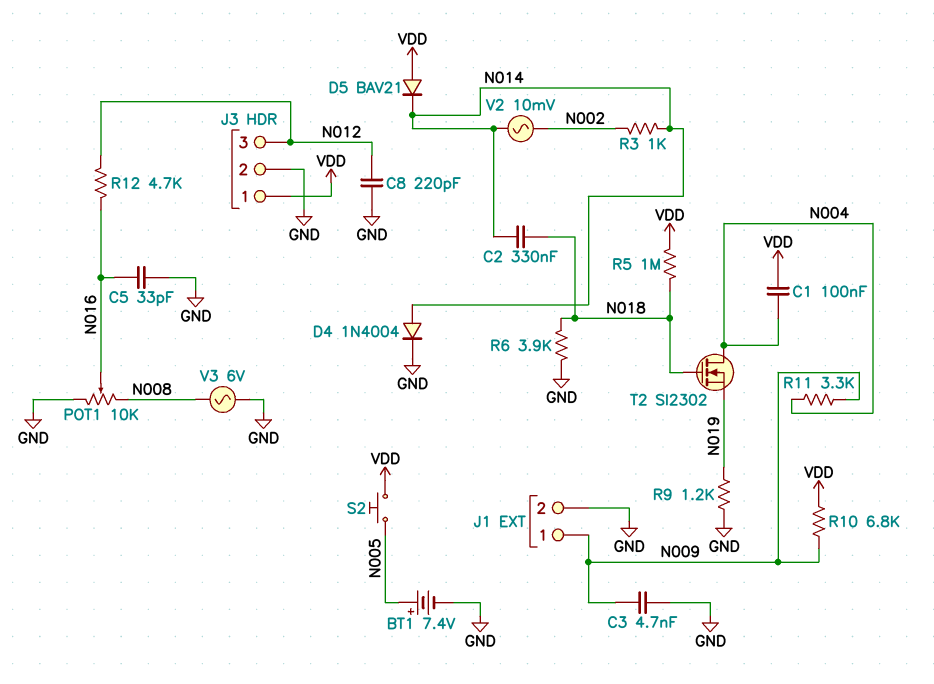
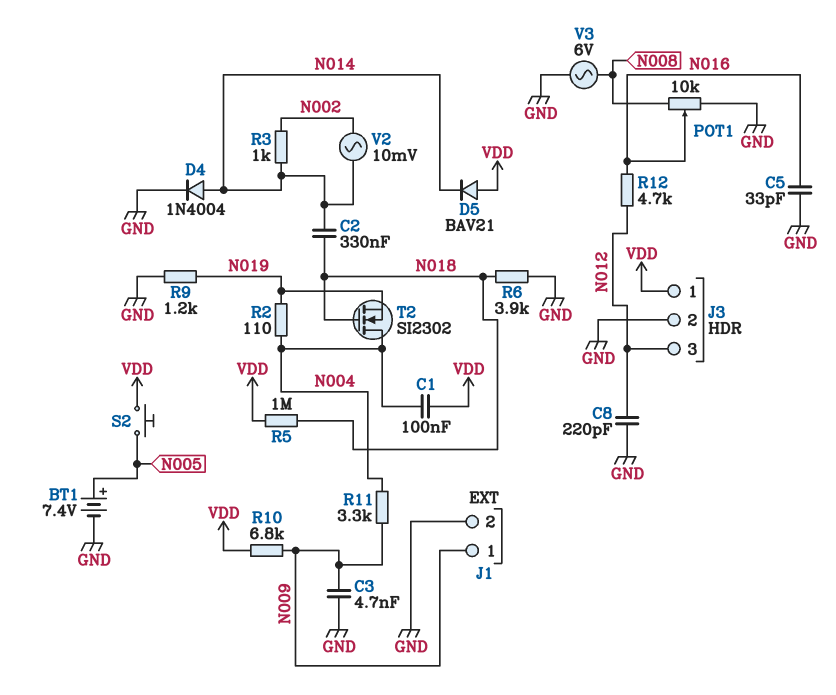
R2: none -> 110 (N004, N019)

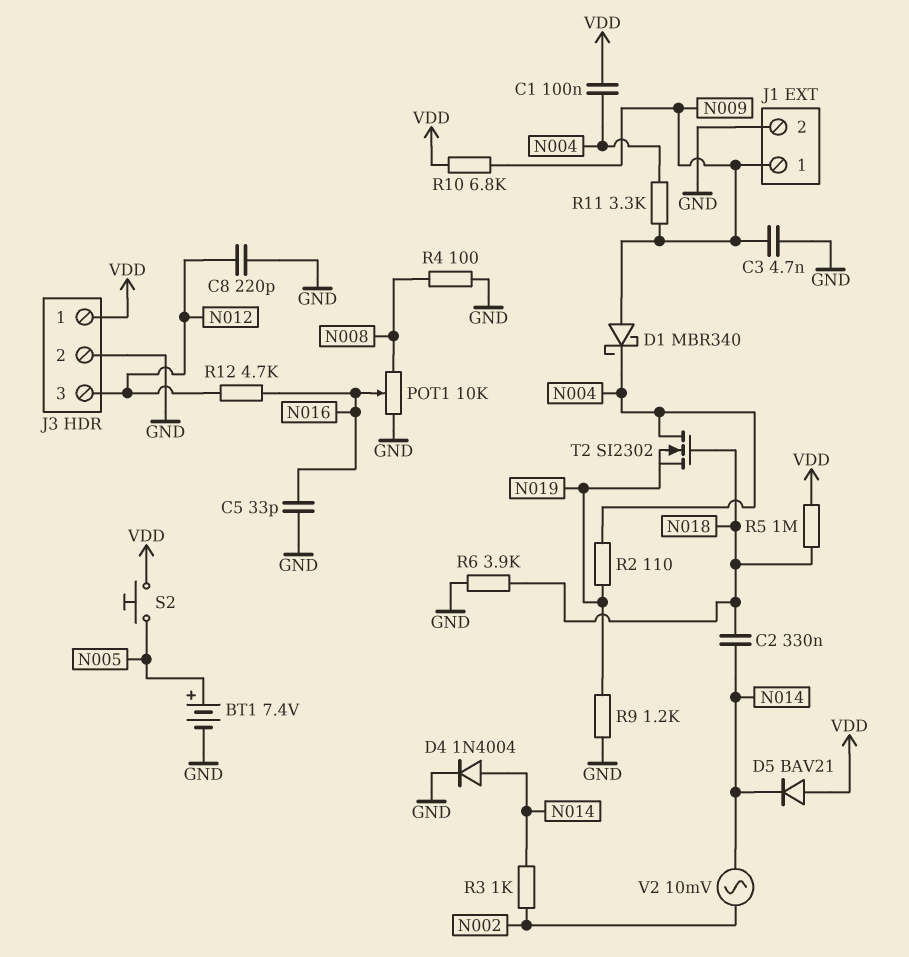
D1: none -> schottky MBR340 (A N009, K N004)
R4: none -> 100 (GND, N008)
V3: AC 6V (GND, N008) -> none

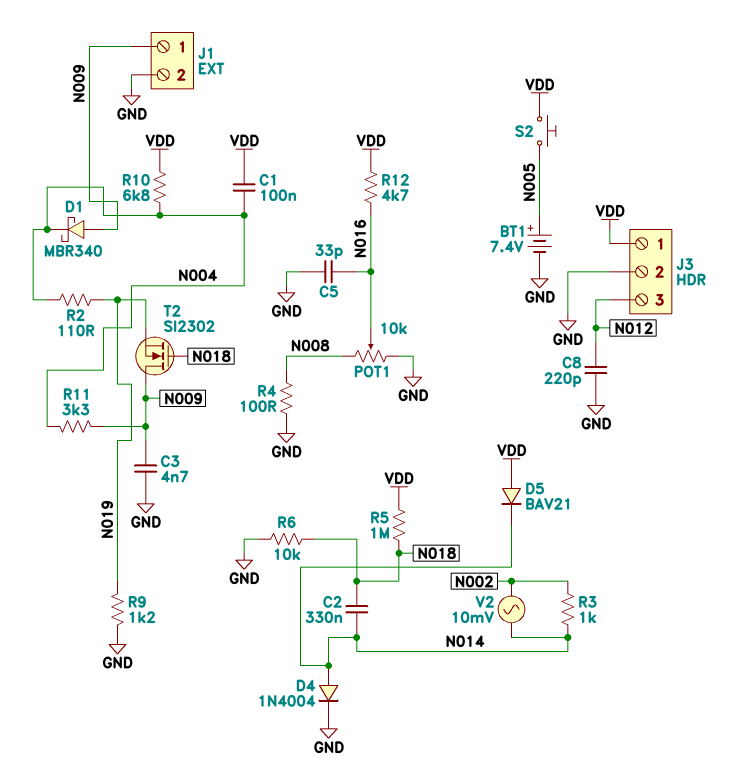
R6: 3.9k (GND, N018) -> 10k (GND, N018)
R10: 6.8k (N009, VDD) -> 6.8k (N004, VDD)
R12: 4.7k (N012, N016) -> 4.7k (N016, VDD)
T2: NMOS SI2302 (G N018, D N004, S N019) -> NMOS SI2302 (G N018, D N009, S N019)

